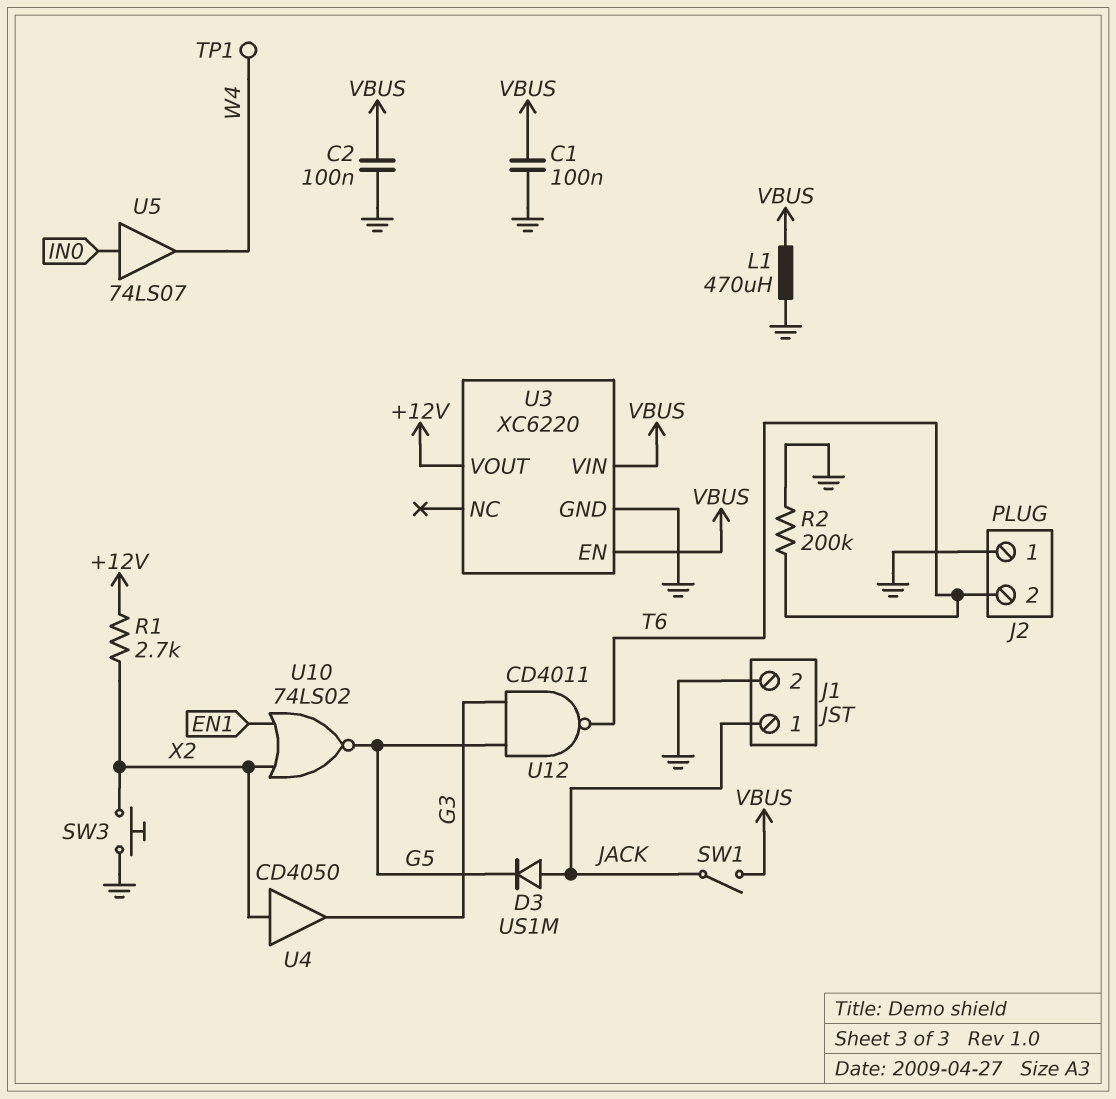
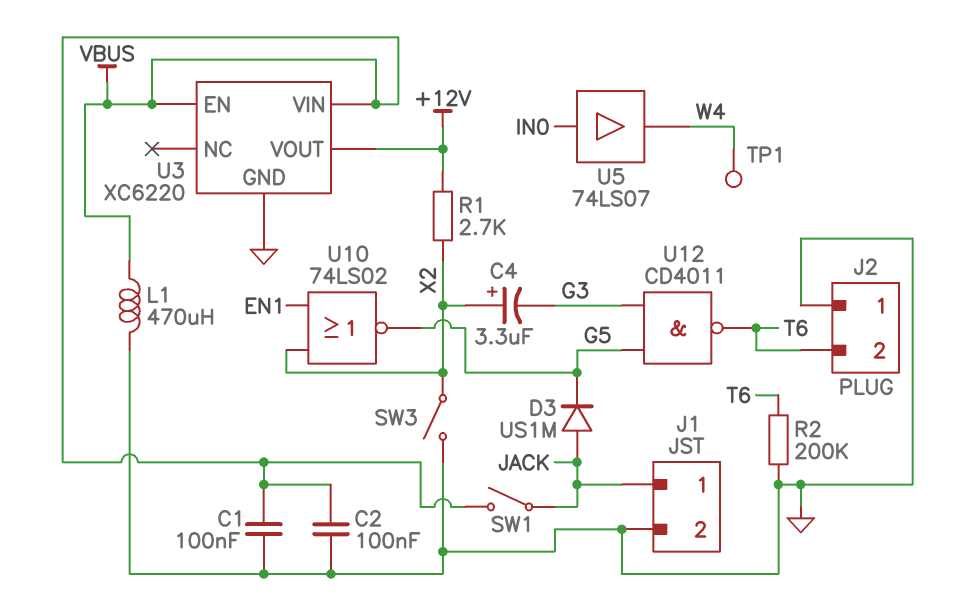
C4: none -> 3.3uF (plus X2, minus G3)
SW3: button (GND, X2) -> switch (GND, X2)
U4: buffer CD4050 (in X2, out G3) -> none

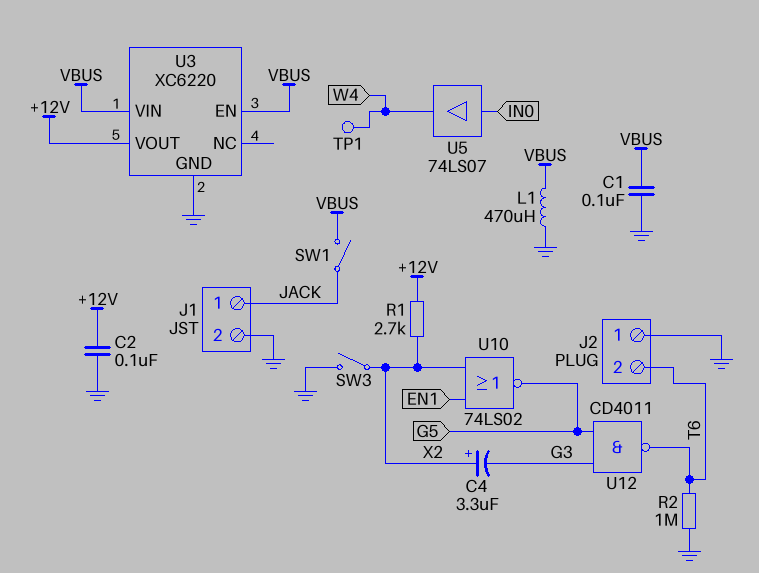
C2: 100nF (GND, VBUS) -> 100nF (+12V, GND)
D3: diode US1M (A JACK, K G5) -> none
R2: 200k (GND, T6) -> 1M (GND, T6)

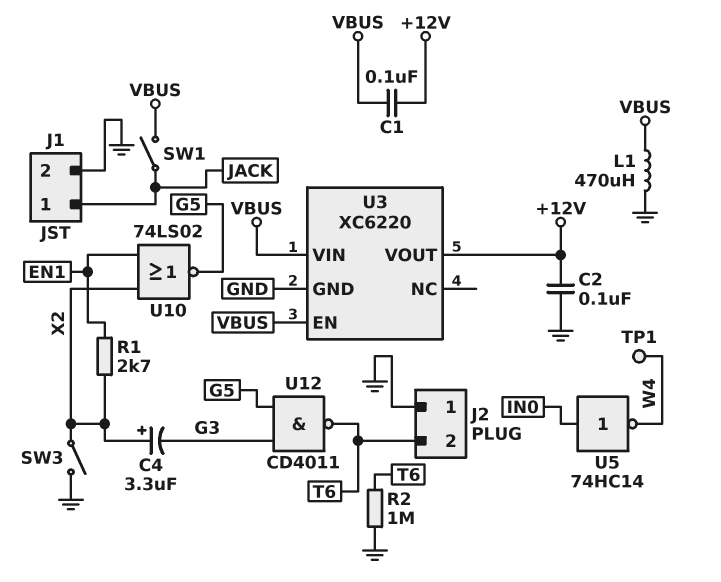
C1: 100nF (GND, VBUS) -> 100nF (+12V, VBUS)
R1: 2.7k (+12V, X2) -> 2.7k (EN1, X2)
U5: buffer 74LS07 (in IN0, out W4) -> NOT 74HC14 (in IN0, out W4)

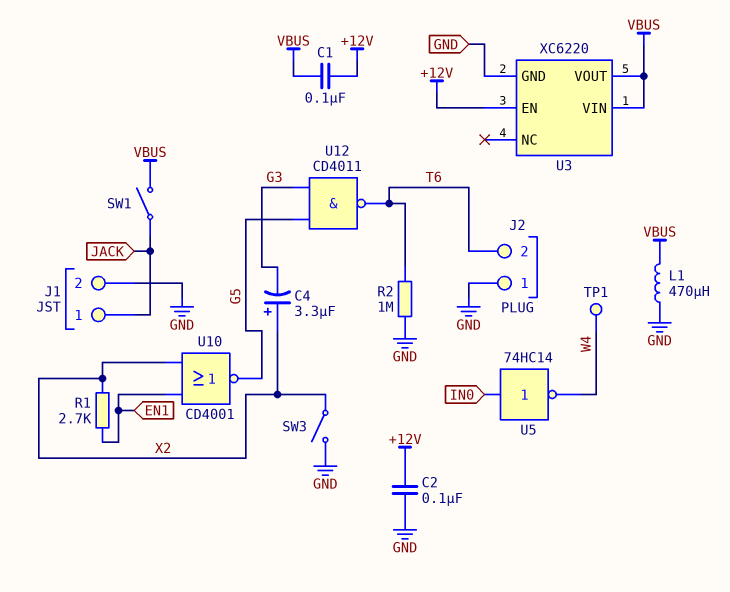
U3 pin EN: VBUS -> +12V
U3 pin VOUT: +12V -> VBUS
U10: NOR 74LS02 (in EN1, in X2, out G5) -> NOR CD4001 (in EN1, in X2, out G5)

